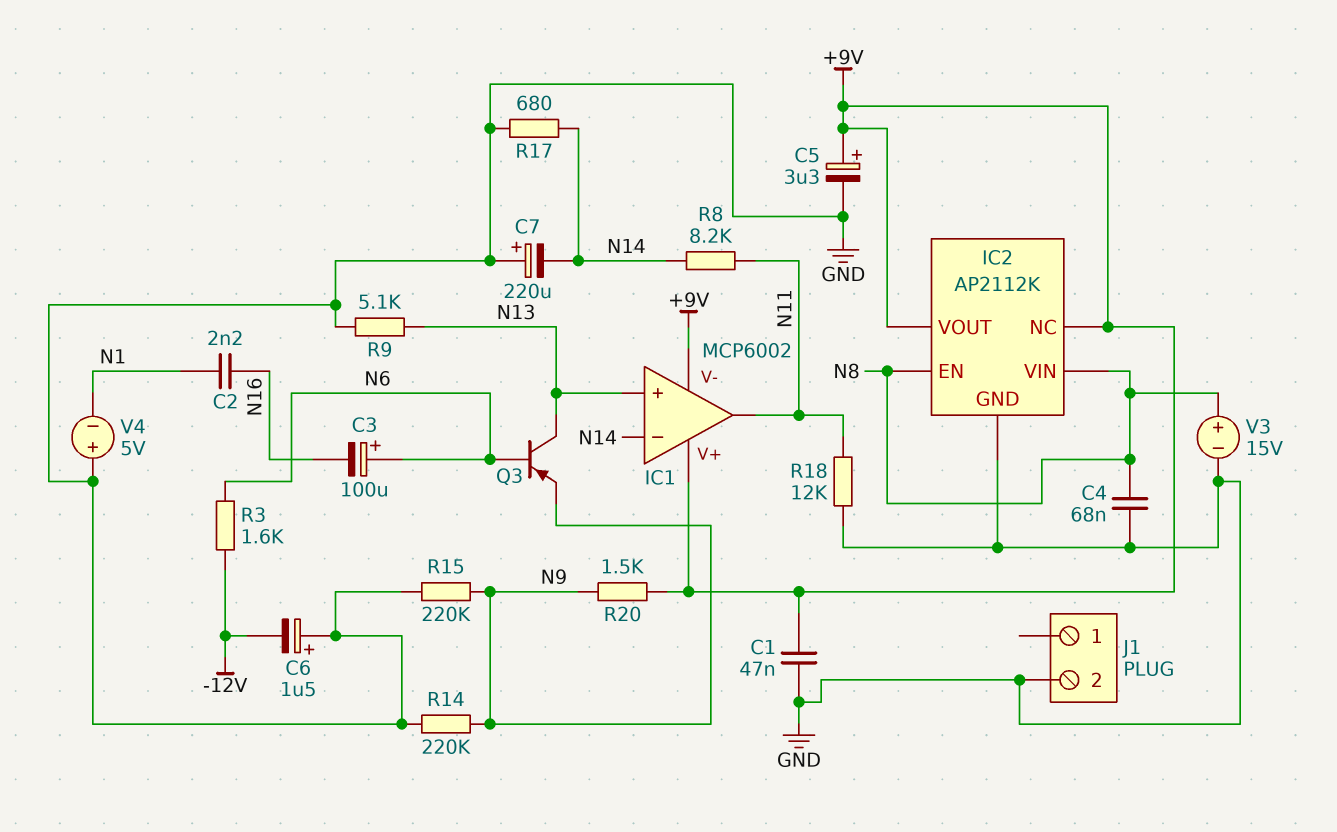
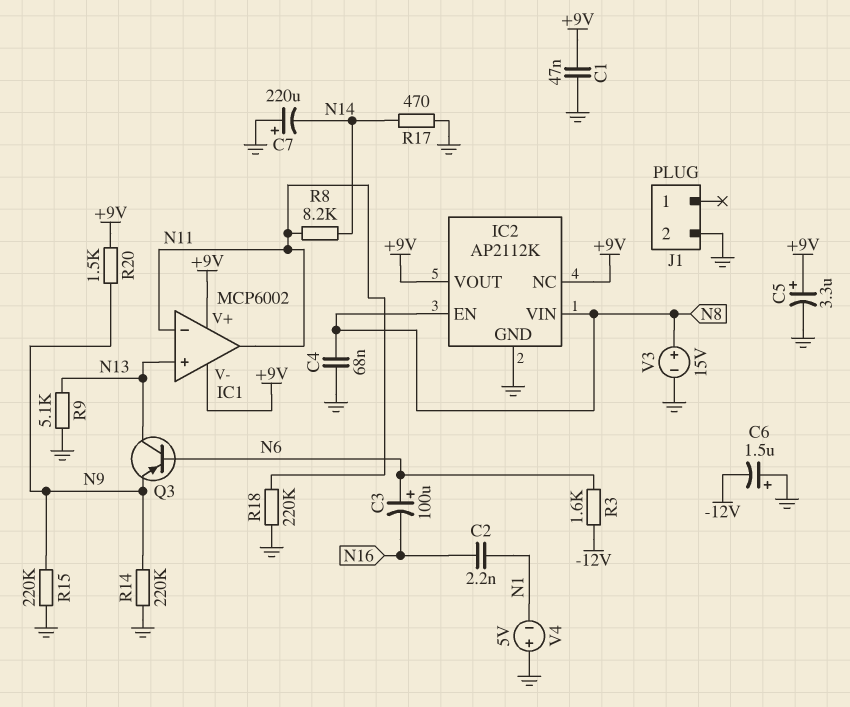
IC1 pin in-: N14 -> N11
R17: 680 (GND, N14) -> 470 (GND, N14)
R18: 12k (GND, N11) -> 220k (GND, N11)

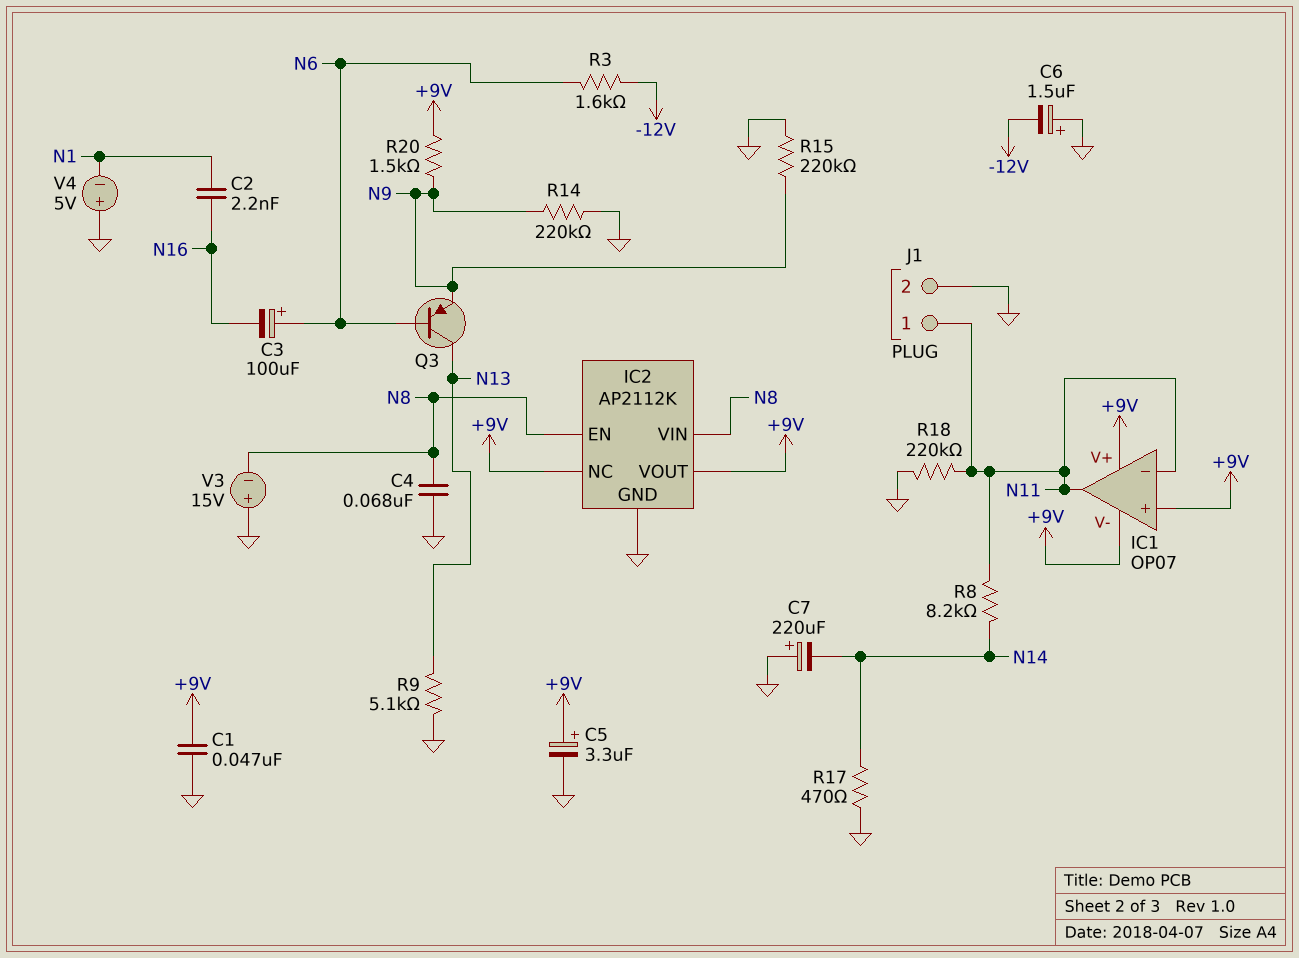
IC1: MCP6002 -> OP07
IC1 pin in+: N13 -> +9V
J1 pin 1: none -> N11
V3: 15V (plus N8, minus GND) -> 15V (plus GND, minus N8)

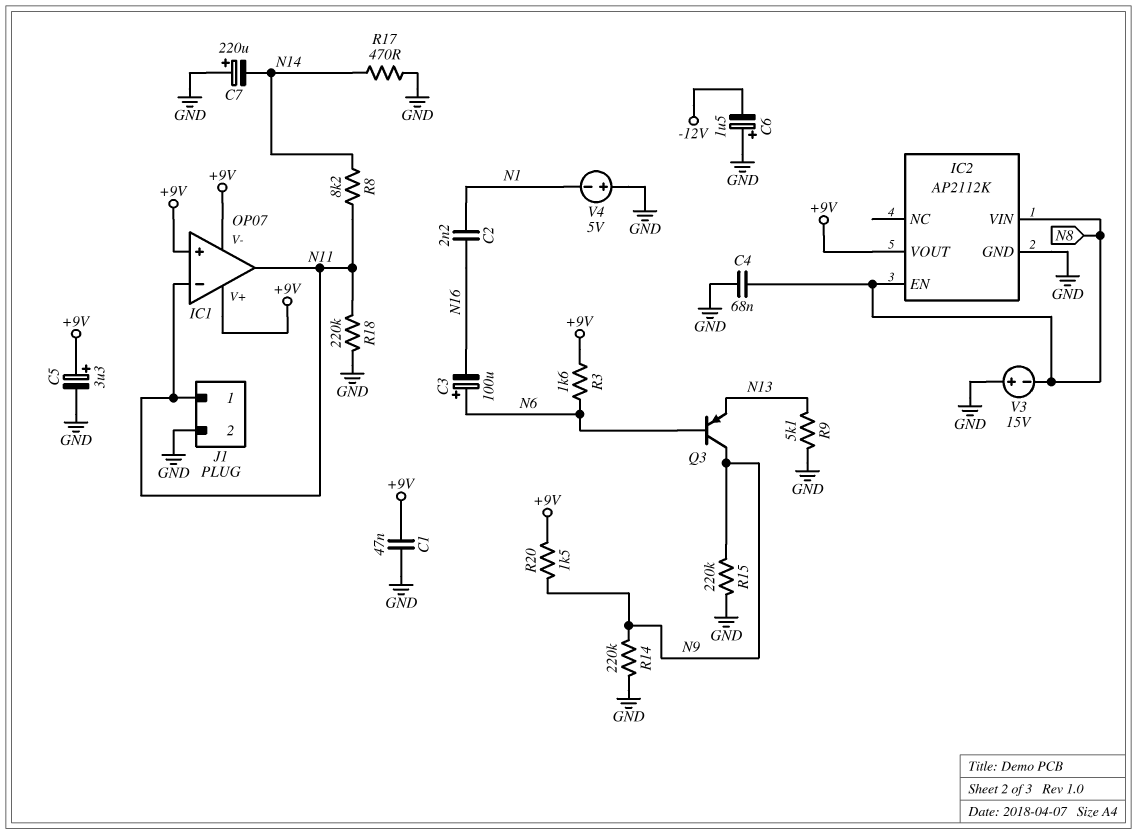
IC2 pin NC: +9V -> none
Q3: PNP (B N6, C N13, E N9) -> PNP (B N6, C N9, E N13)
R3: 1.6k (-12V, N6) -> 1.6k (+9V, N6)

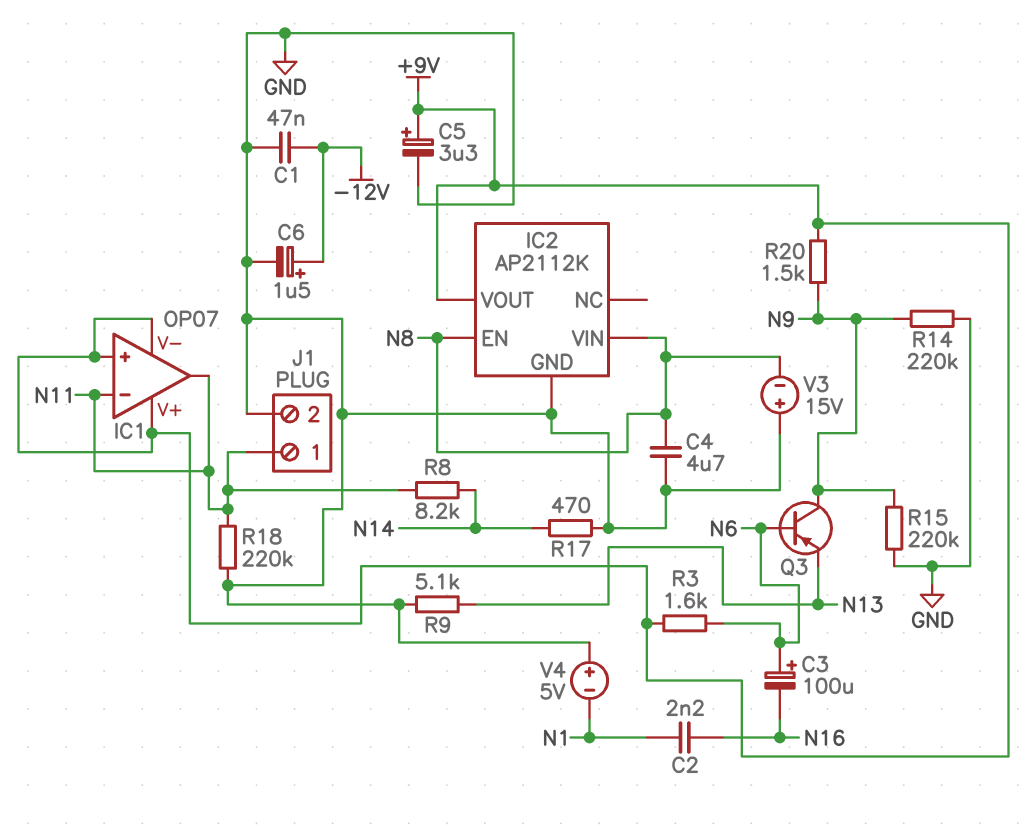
C1: 47nF (+9V, GND) -> 47nF (-12V, GND)
C4: 68nF (GND, N8) -> 4.7uF (GND, N8)
C6: 1.5uF (plus GND, minus -12V) -> 1.5uF (plus -12V, minus GND)
C7: 220uF (plus GND, minus N14) -> none

